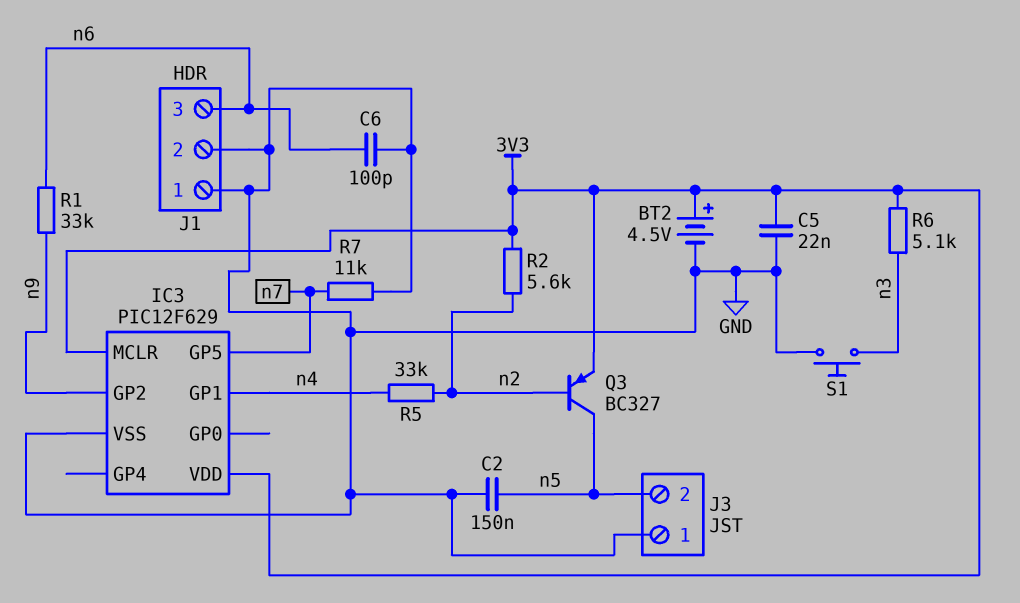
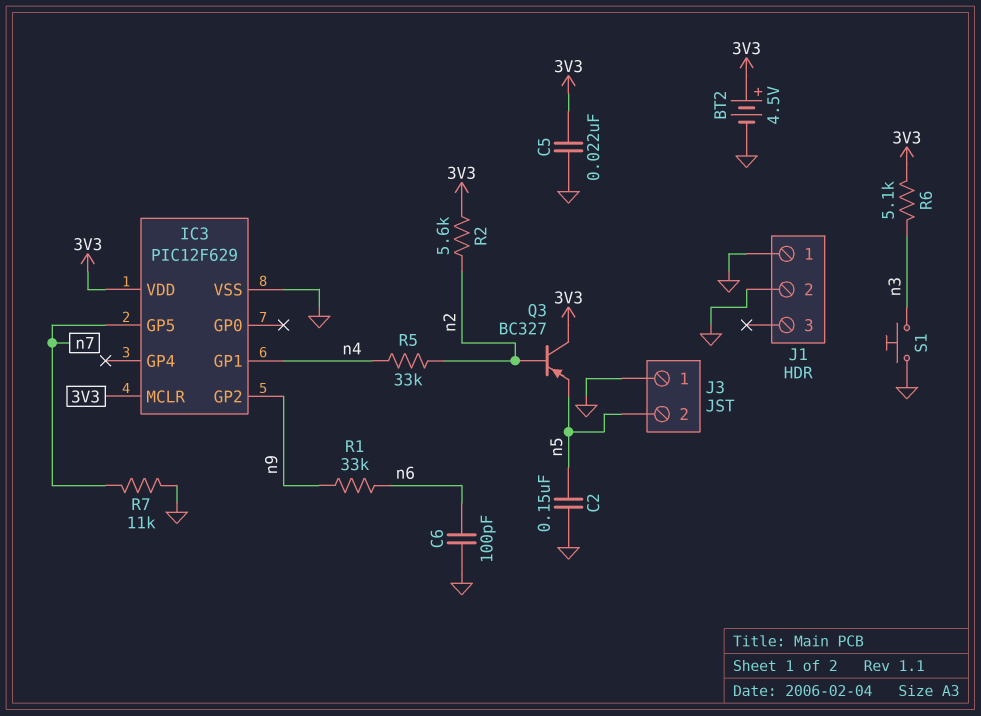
J1 pin 3: n6 -> none
Q3: PNP BC327 (B n2, C n5, E 3V3) -> PNP BC327 (B n2, C 3V3, E n5)

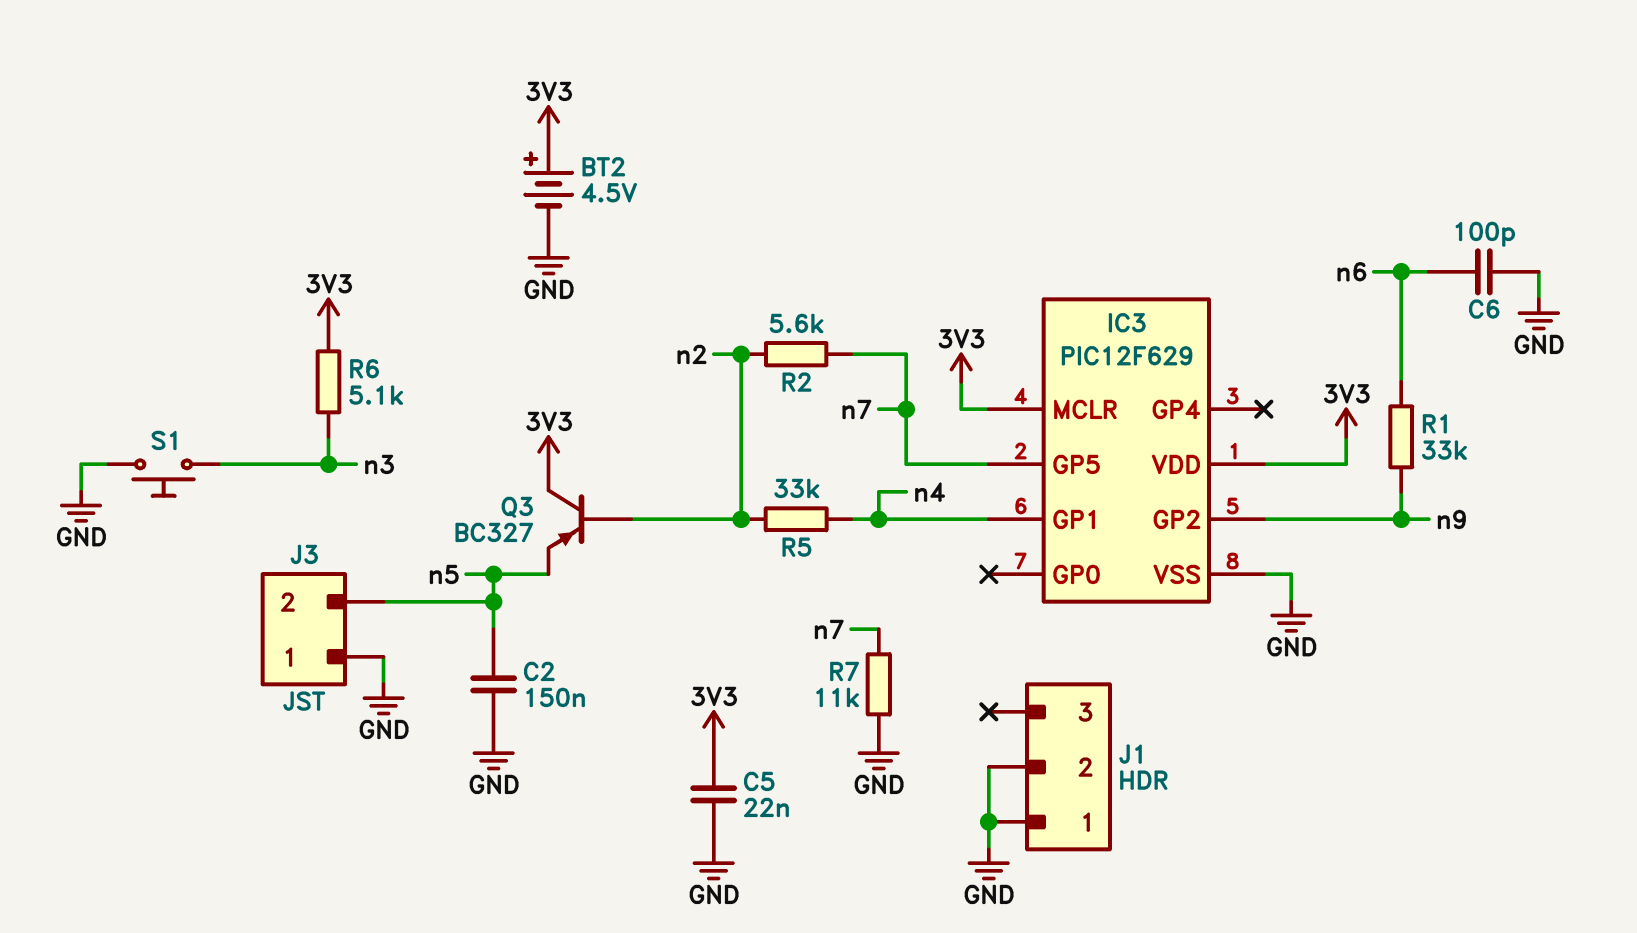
R2: 5.6k (3V3, n2) -> 5.6k (n2, n7)

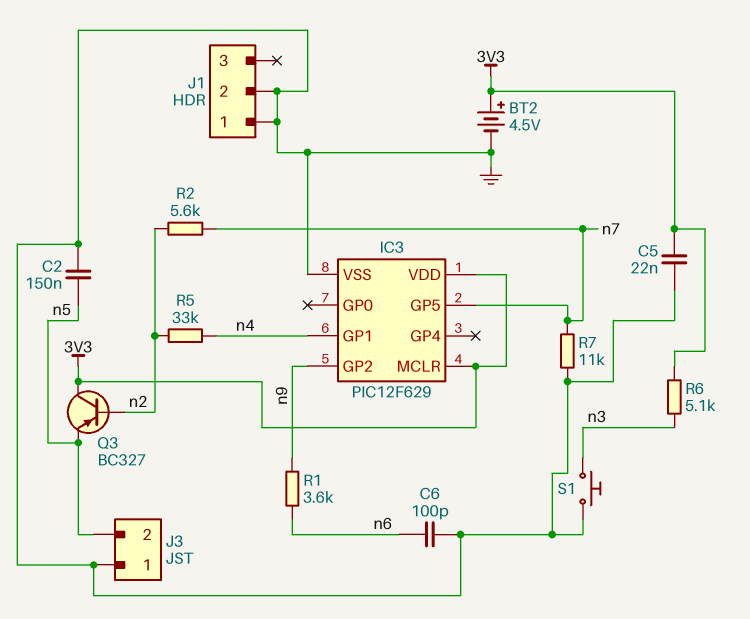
R1: 33k (n6, n9) -> 3.6k (n6, n9)

